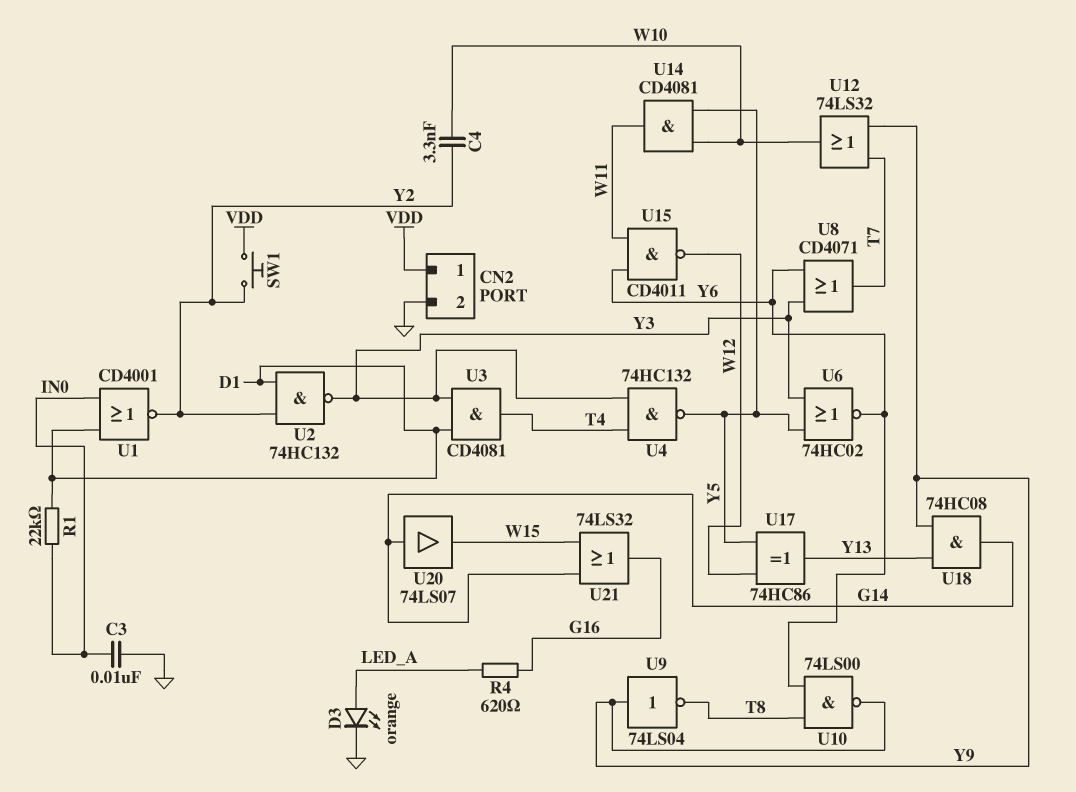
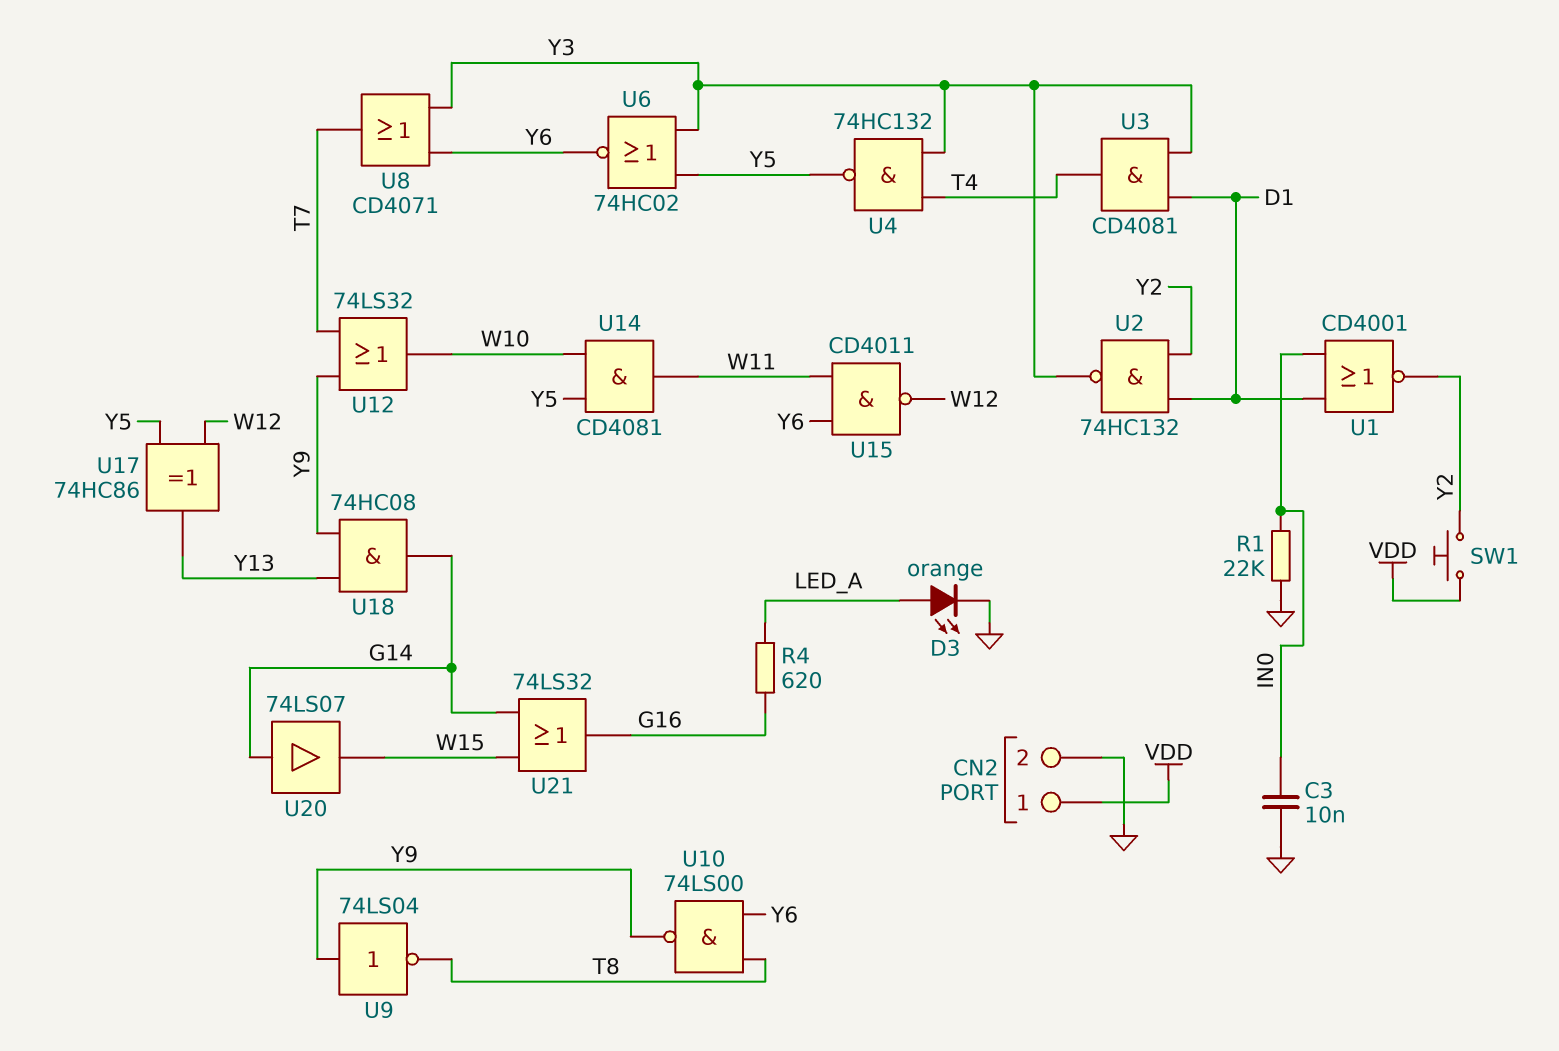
C4: 3.3nF (W10, Y2) -> none
R1: 22k (D1, IN0) -> 22k (GND, IN0)

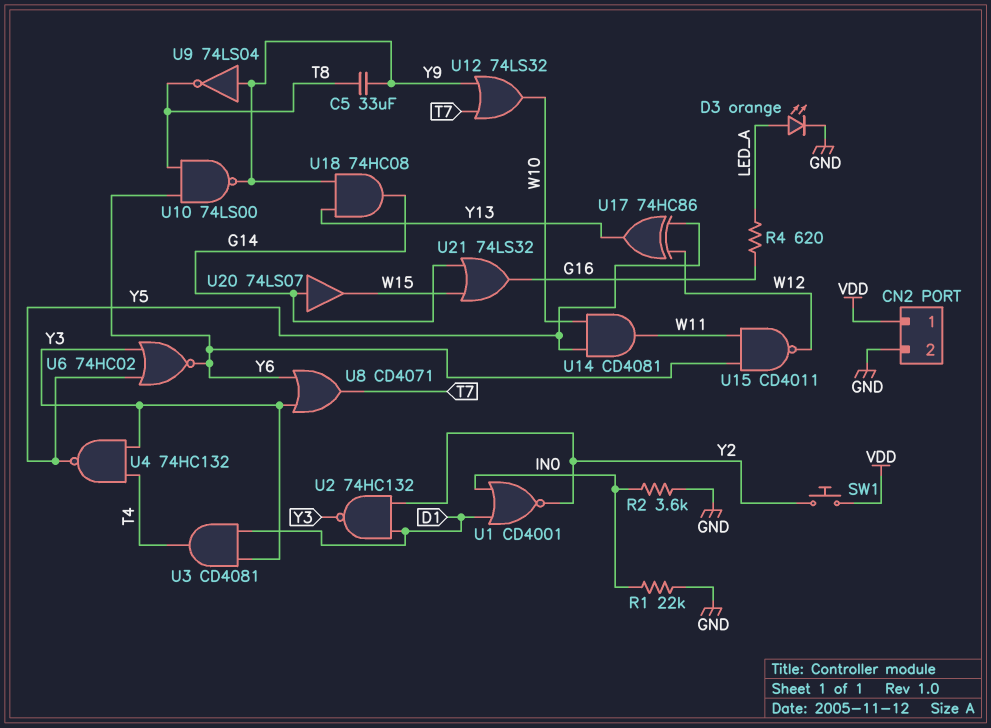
C3: 10nF (GND, IN0) -> none
C5: none -> 33uF (T8, Y9)
R2: none -> 3.6k (GND, IN0)

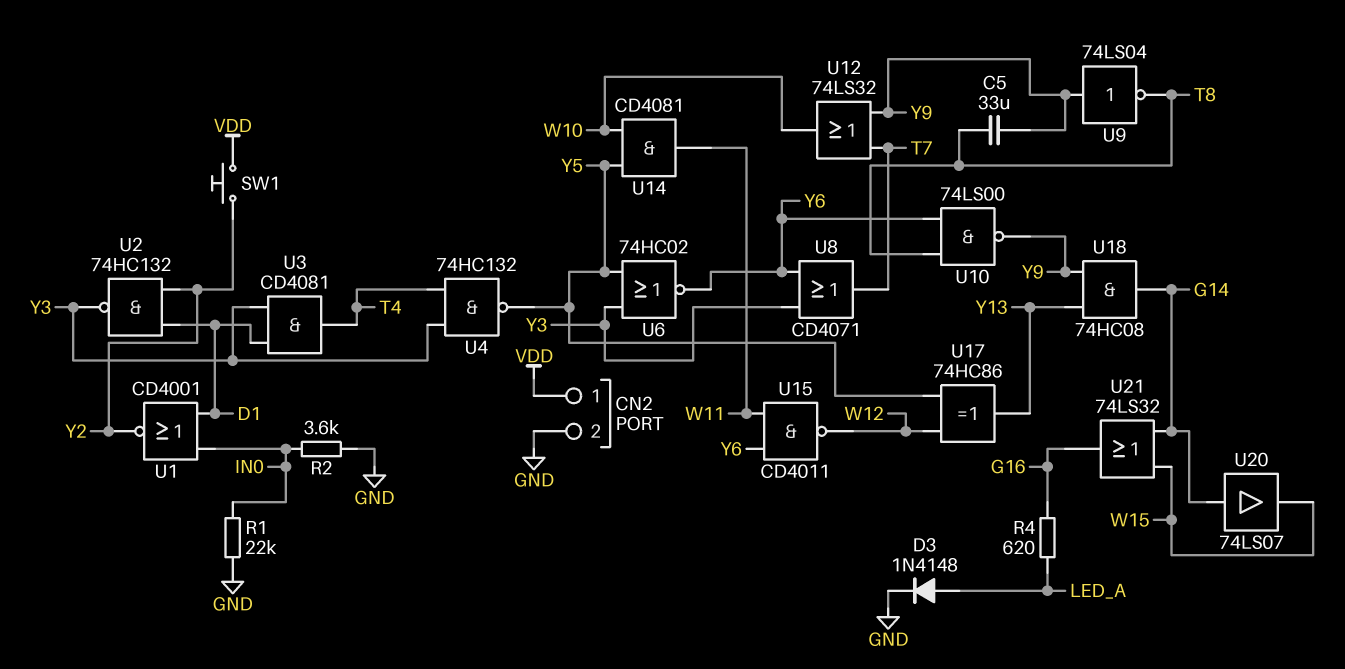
D3: LED orange (A LED_A, K GND) -> diode 1N4148 (A LED_A, K GND)

